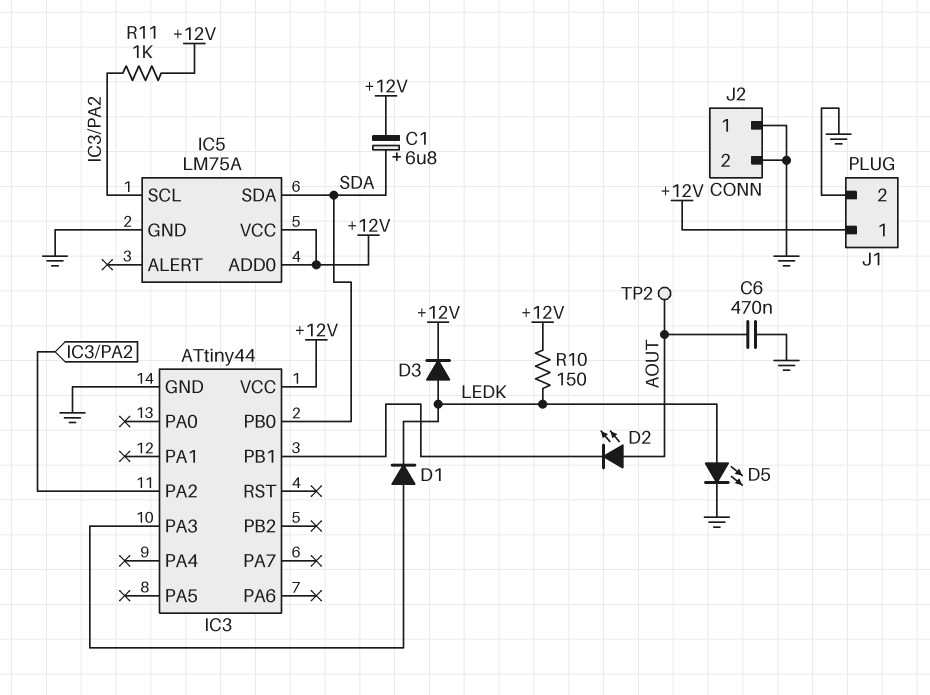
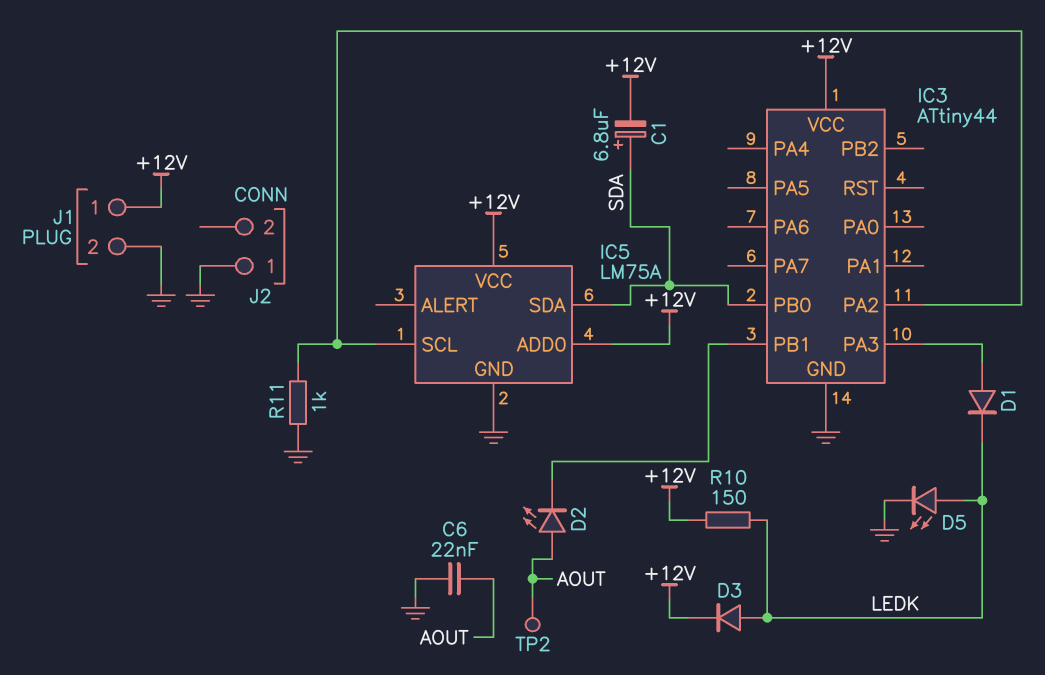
C6: 470nF (AOUT, GND) -> 22nF (AOUT, GND)
J2 pin 2: GND -> none
R11: 1k (+12V, IC3/PA2) -> 1k (GND, IC3/PA2)

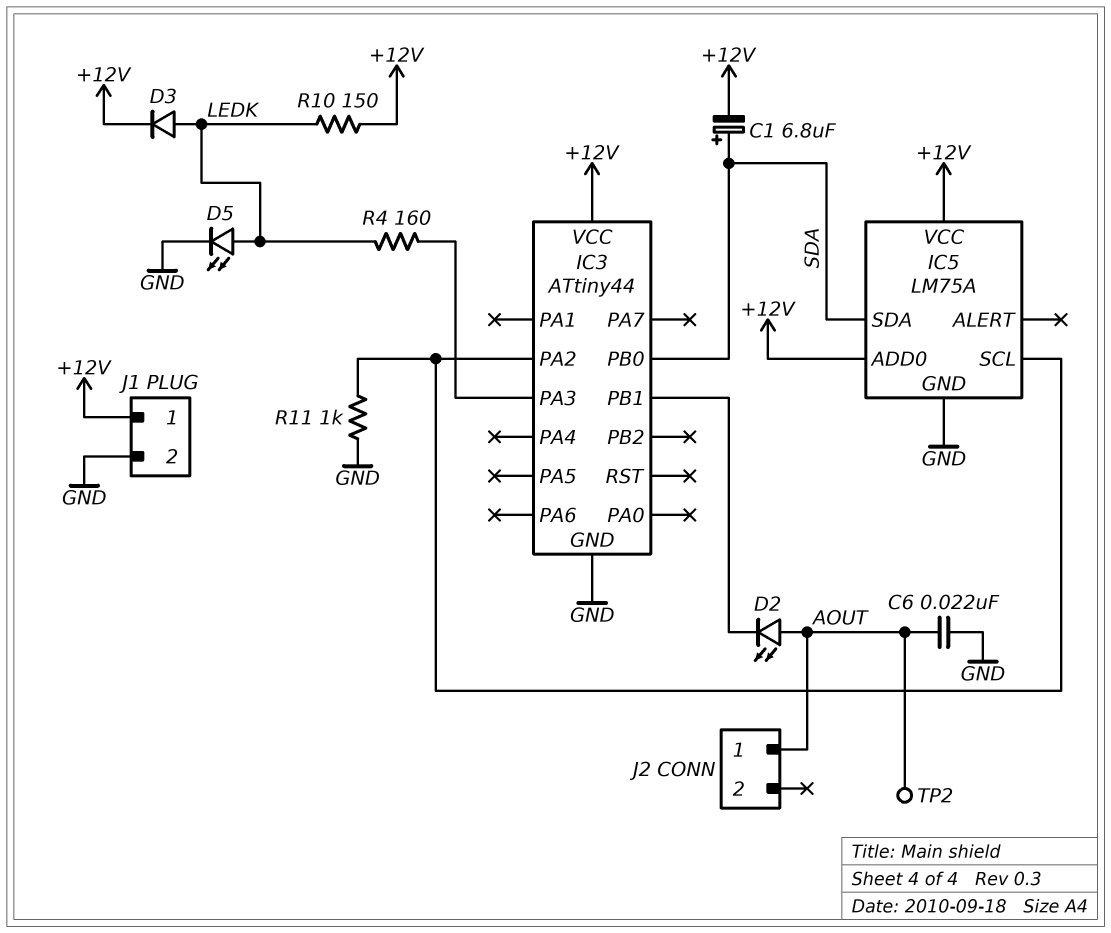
D1: diode (A IC3/PA3, K LEDK) -> none
J2 pin 1: GND -> AOUT
R4: none -> 160 (IC3/PA3, LEDK)

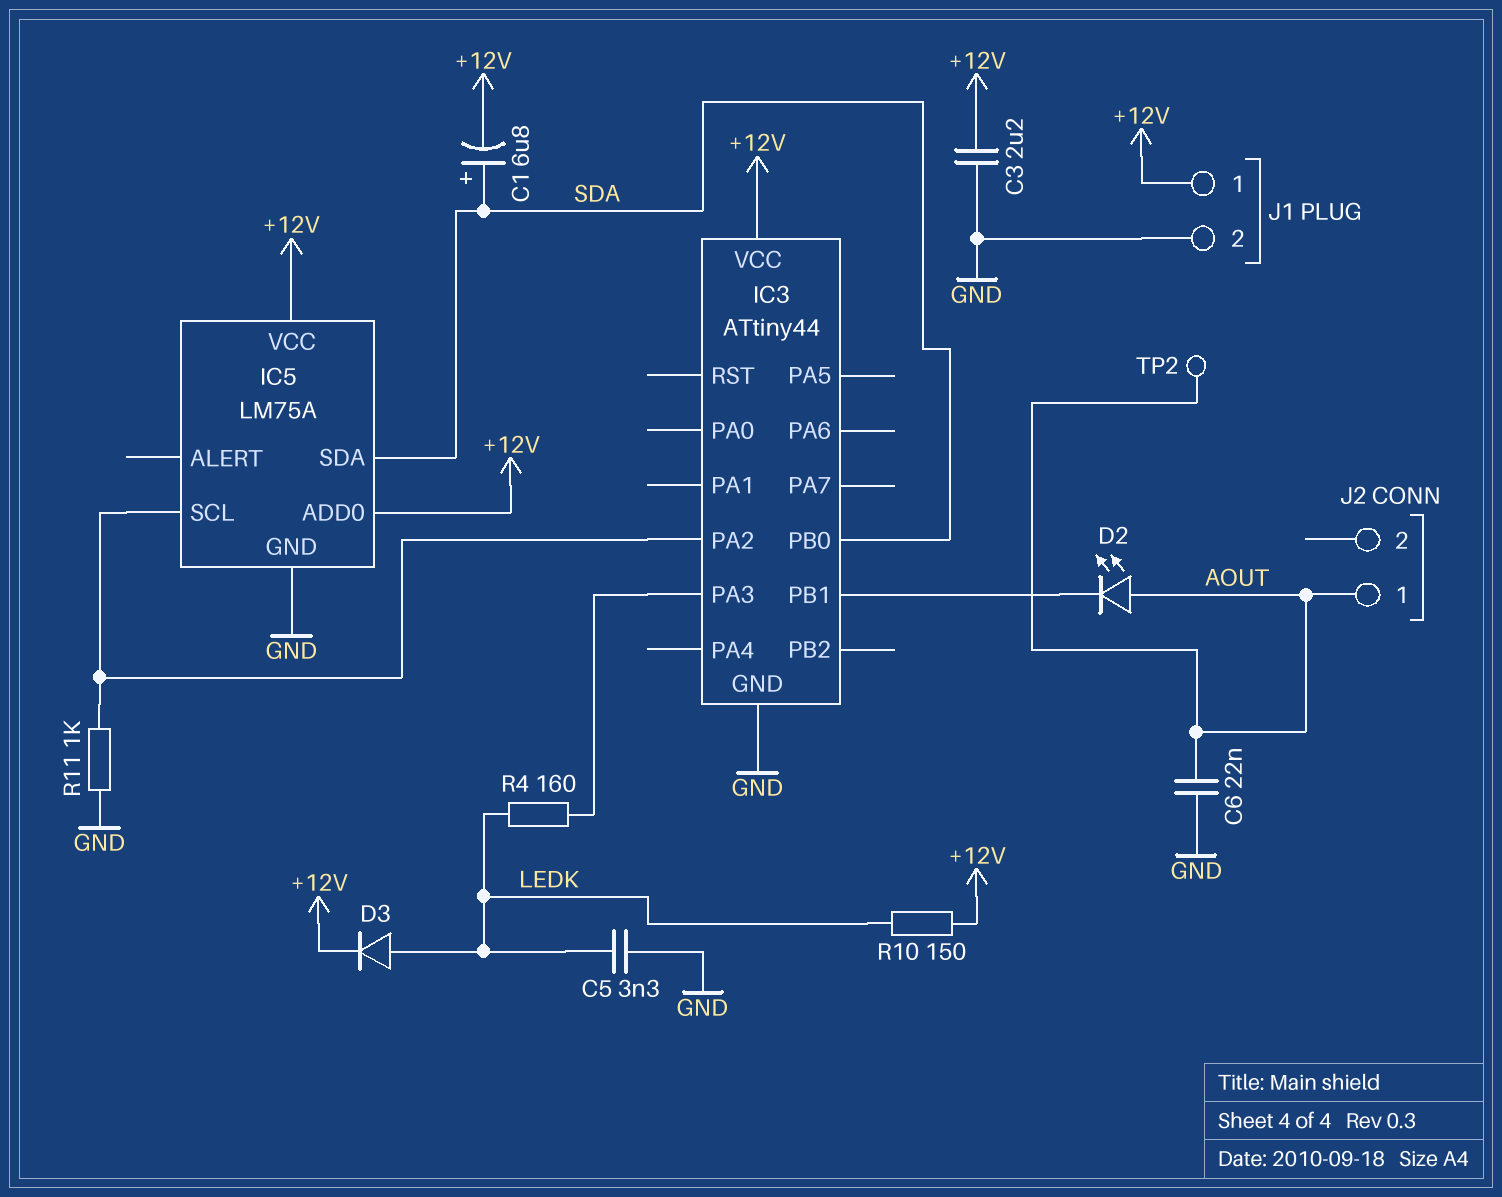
C3: none -> 2.2uF (+12V, GND)
C5: none -> 3.3nF (GND, LEDK)
D5: LED (A LEDK, K GND) -> none

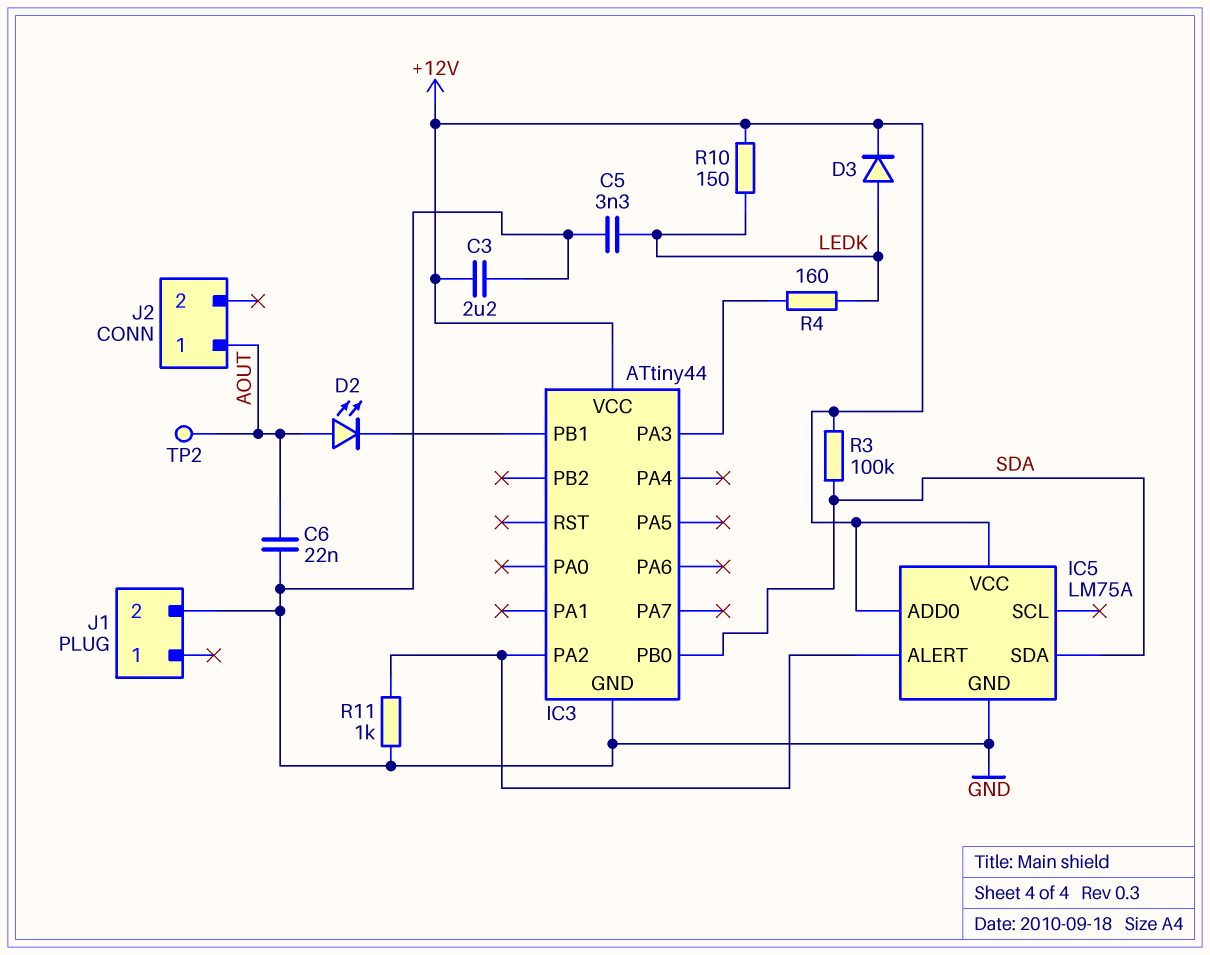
C1: 6.8uF (plus SDA, minus +12V) -> none
IC5 pin ALERT: none -> IC3/PA2
IC5 pin SCL: IC3/PA2 -> none
J1 pin 1: +12V -> none
R3: none -> 100k (+12V, SDA)

